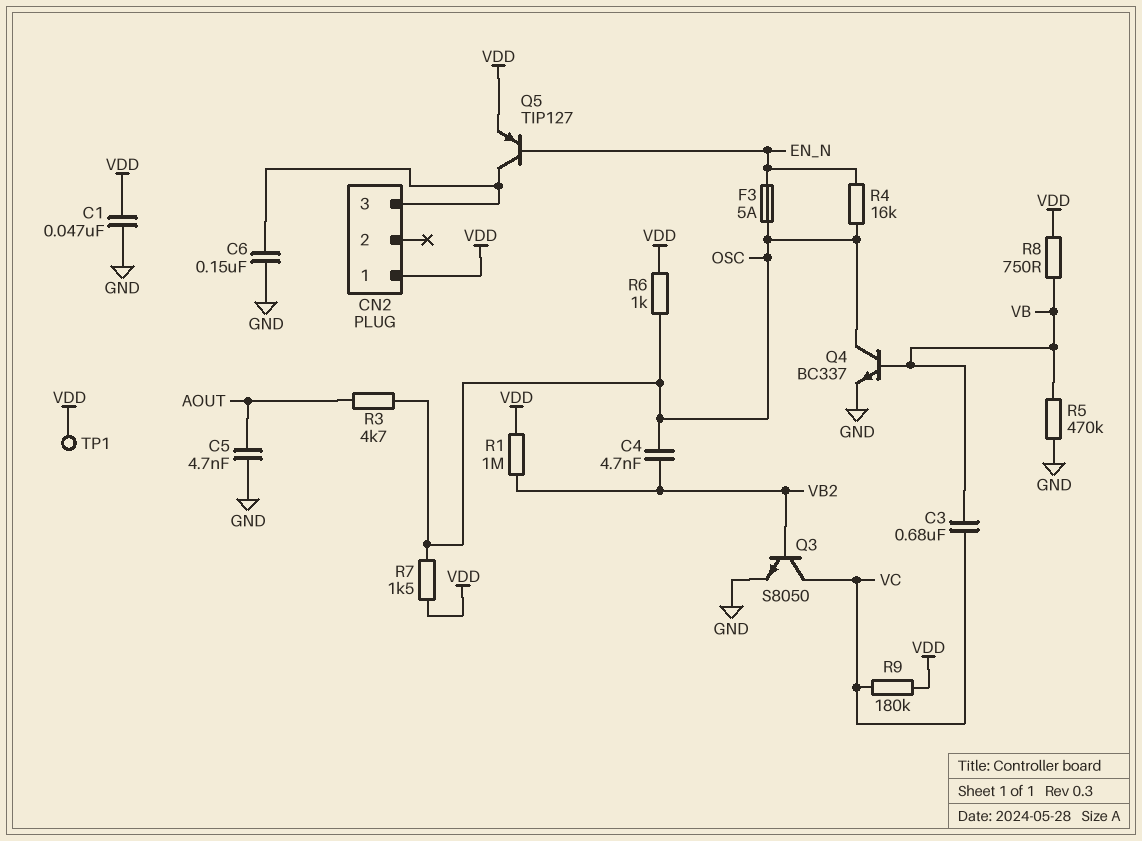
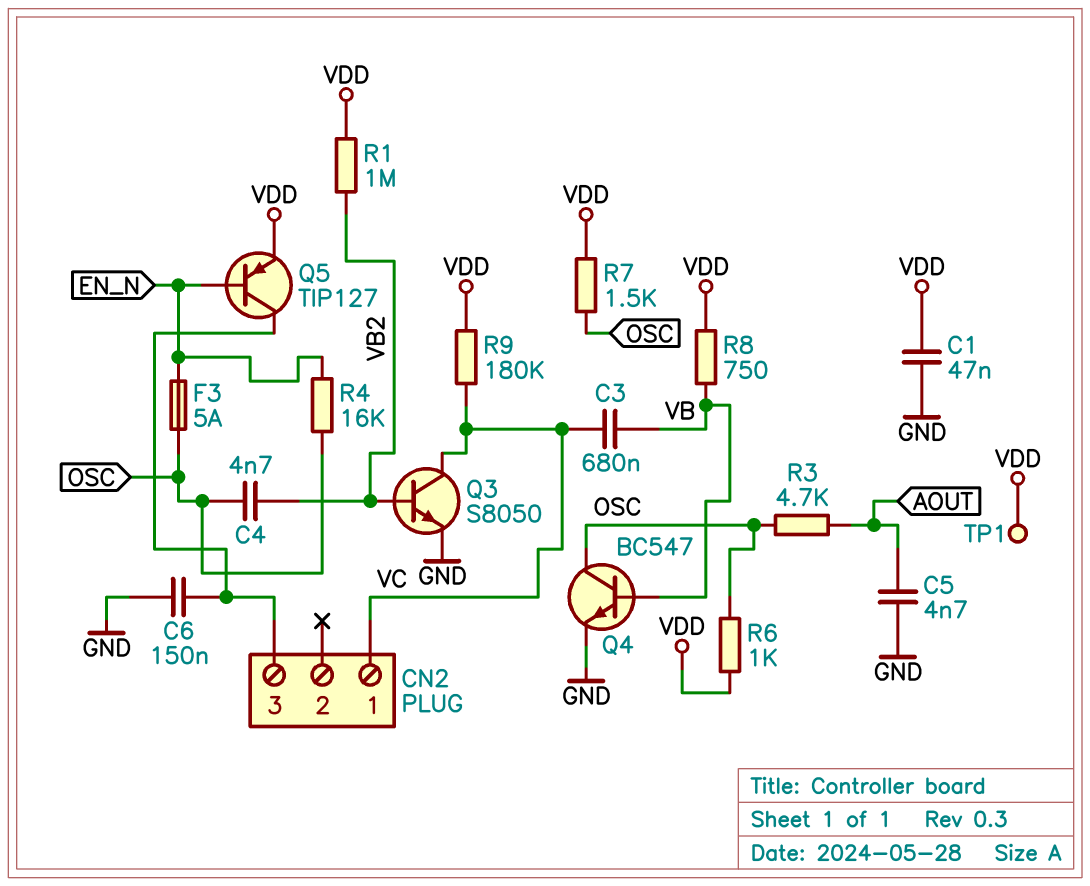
CN2 pin 1: VDD -> VC
Q4: NPN BC337 (B VB, C OSC, E GND) -> NPN BC547 (B VB, C OSC, E GND)
R5: 470k (GND, VB) -> none

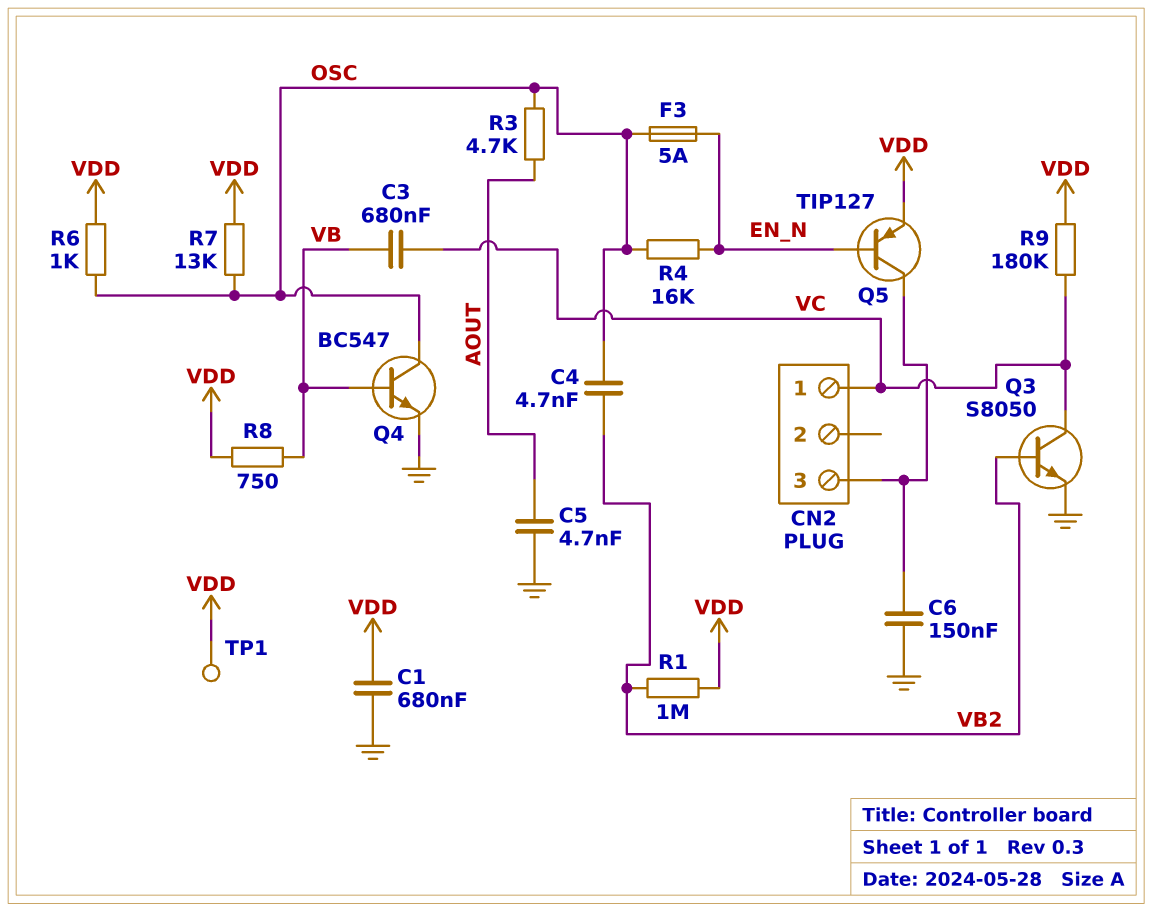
C1: 47nF (GND, VDD) -> 680nF (GND, VDD)
R7: 1.5k (OSC, VDD) -> 13k (OSC, VDD)

